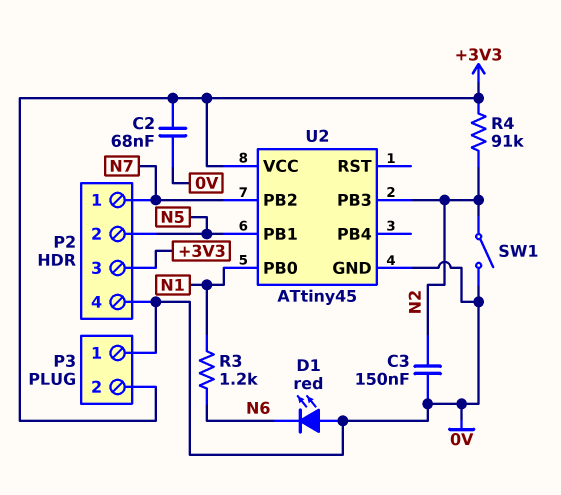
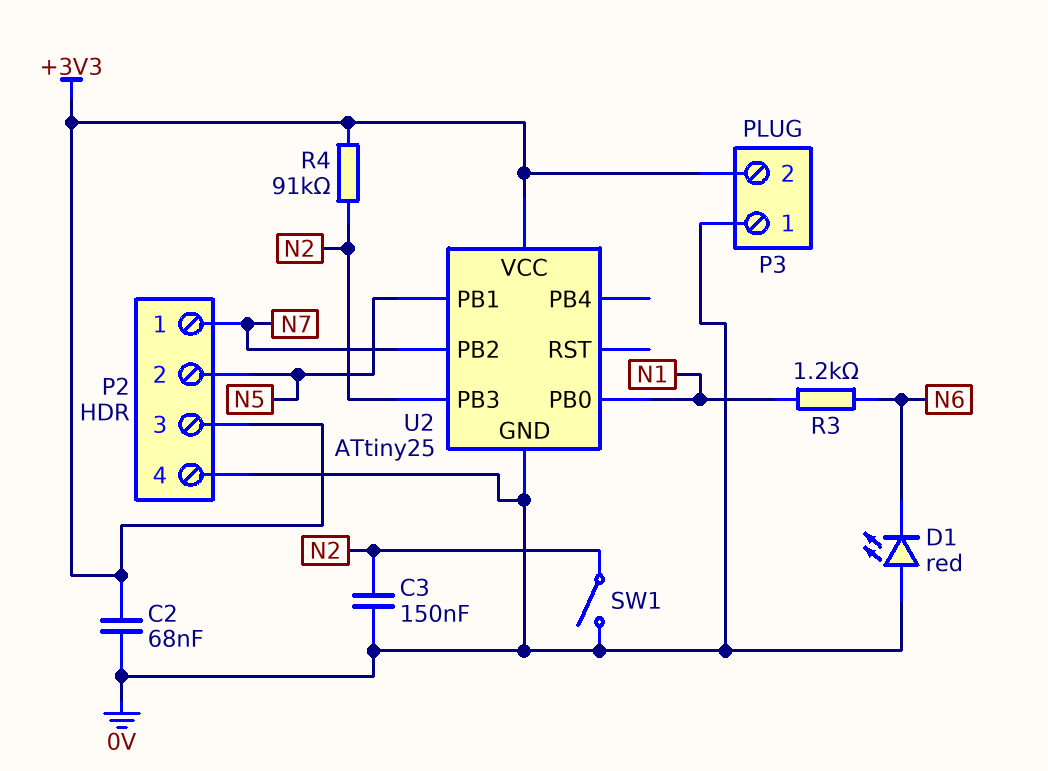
U2: ATtiny45 -> ATtiny25

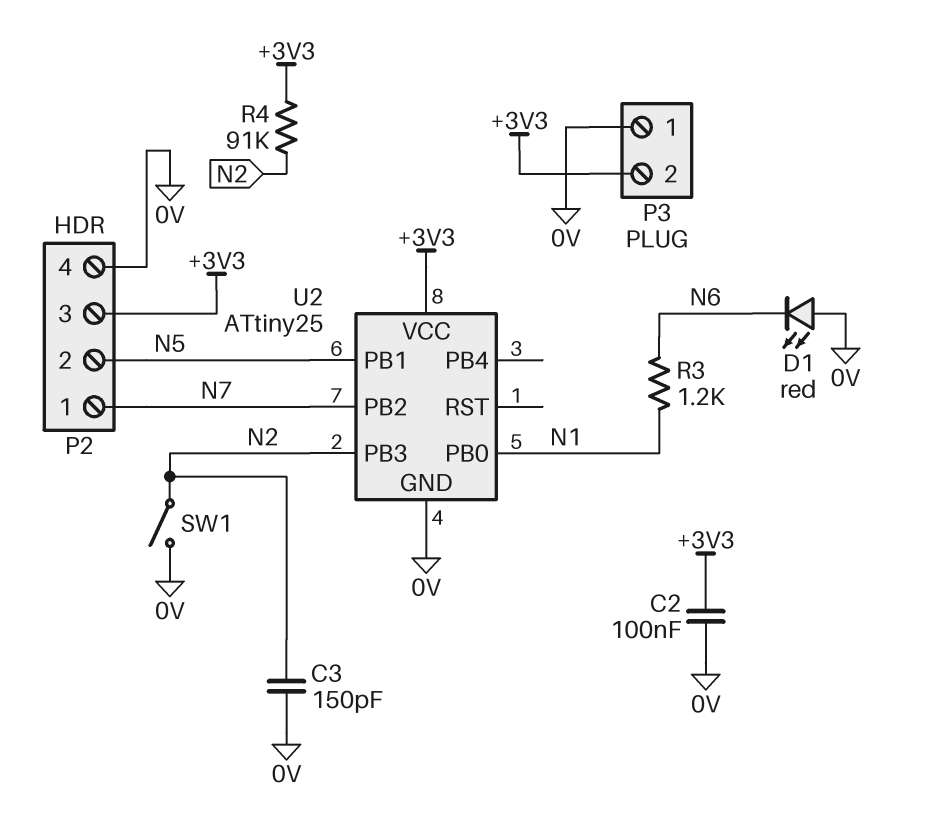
C2: 68nF (+3V3, 0V) -> 100nF (+3V3, 0V)
C3: 150nF (0V, N2) -> 150pF (0V, N2)

